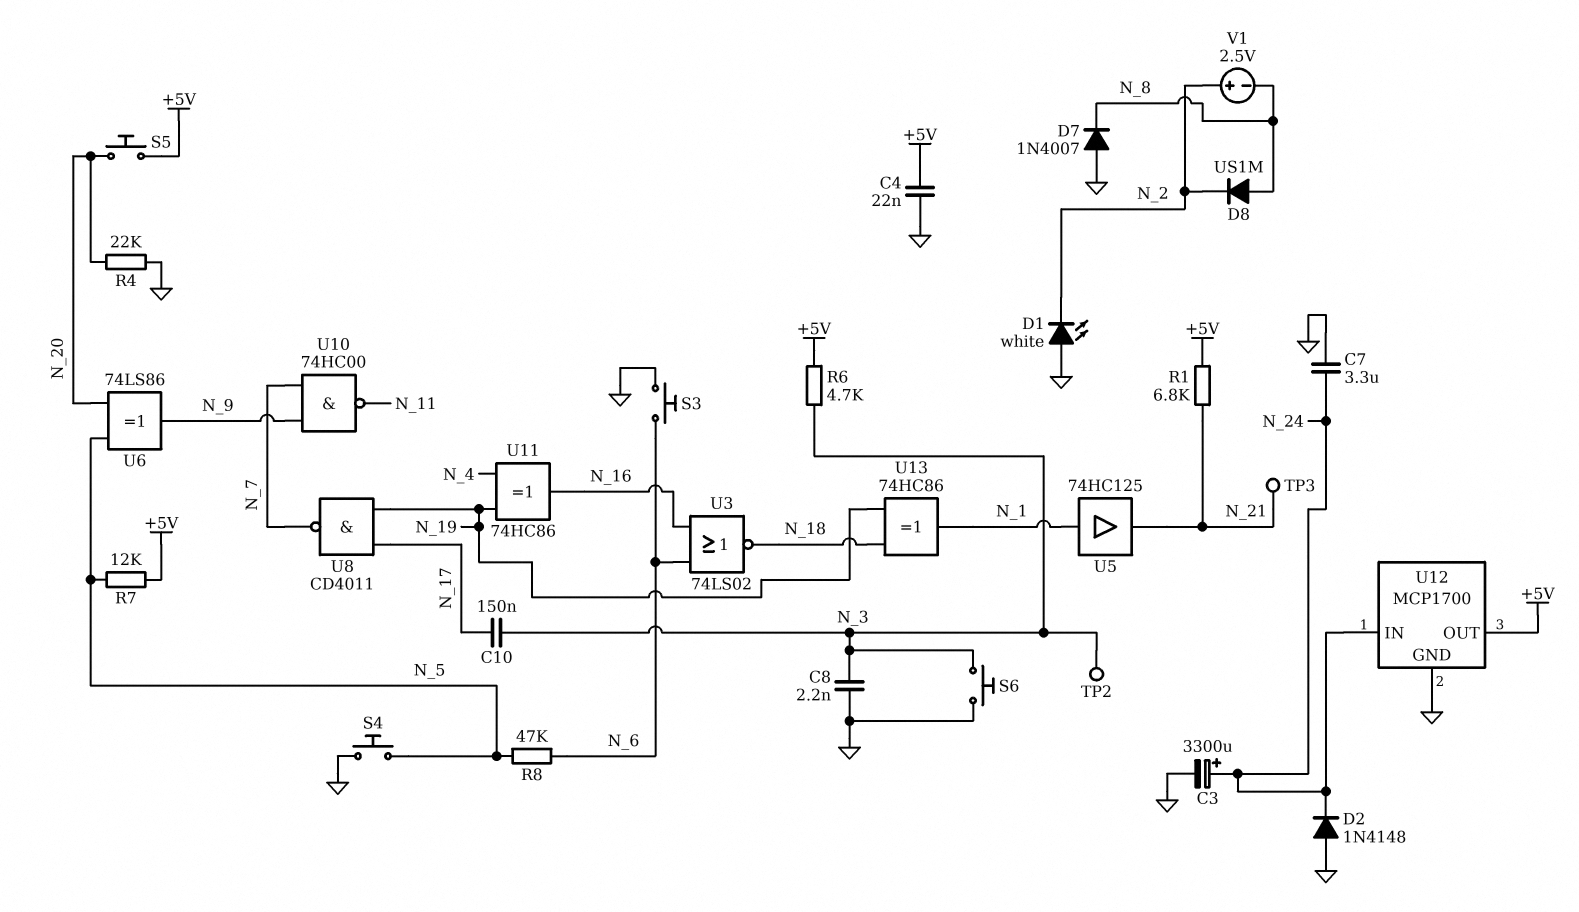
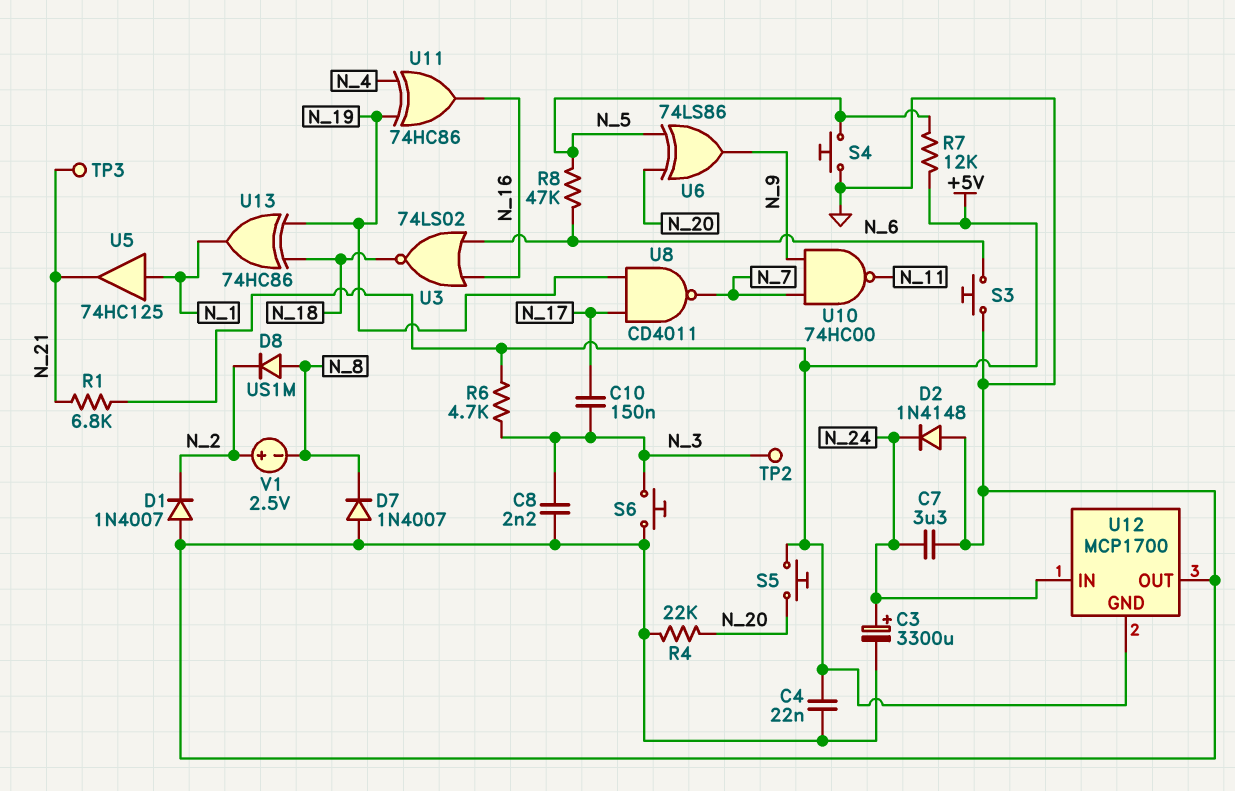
D1: LED white (A GND, K N_2) -> diode 1N4007 (A GND, K N_2)
U12 pin GND: GND -> +5V
U12 pin OUT: +5V -> GND

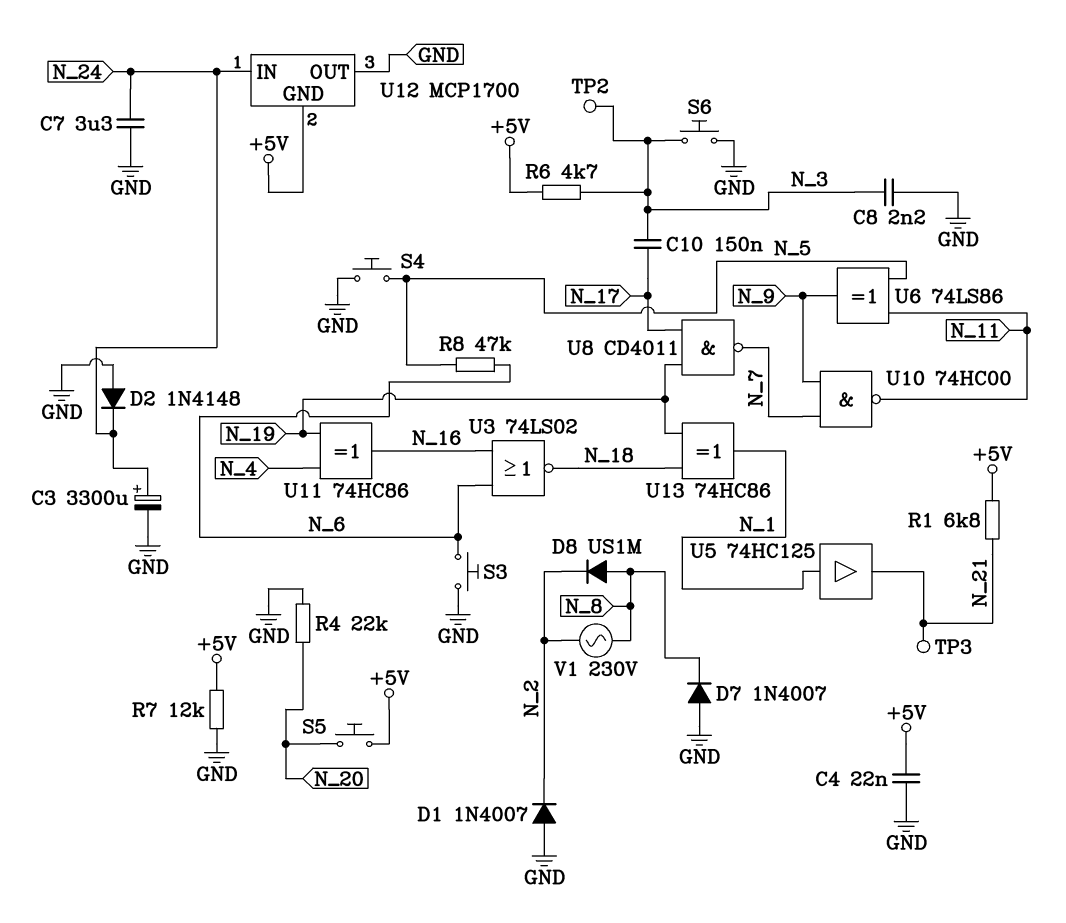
R7: 12k (+5V, N_5) -> 12k (+5V, GND)
U6: XOR 74LS86 (in N_5, in N_20, out N_9) -> XOR 74LS86 (in N_5, in N_11, out N_9)
V1: 2.5V (plus N_2, minus N_8) -> AC 230V (N_2, N_8)

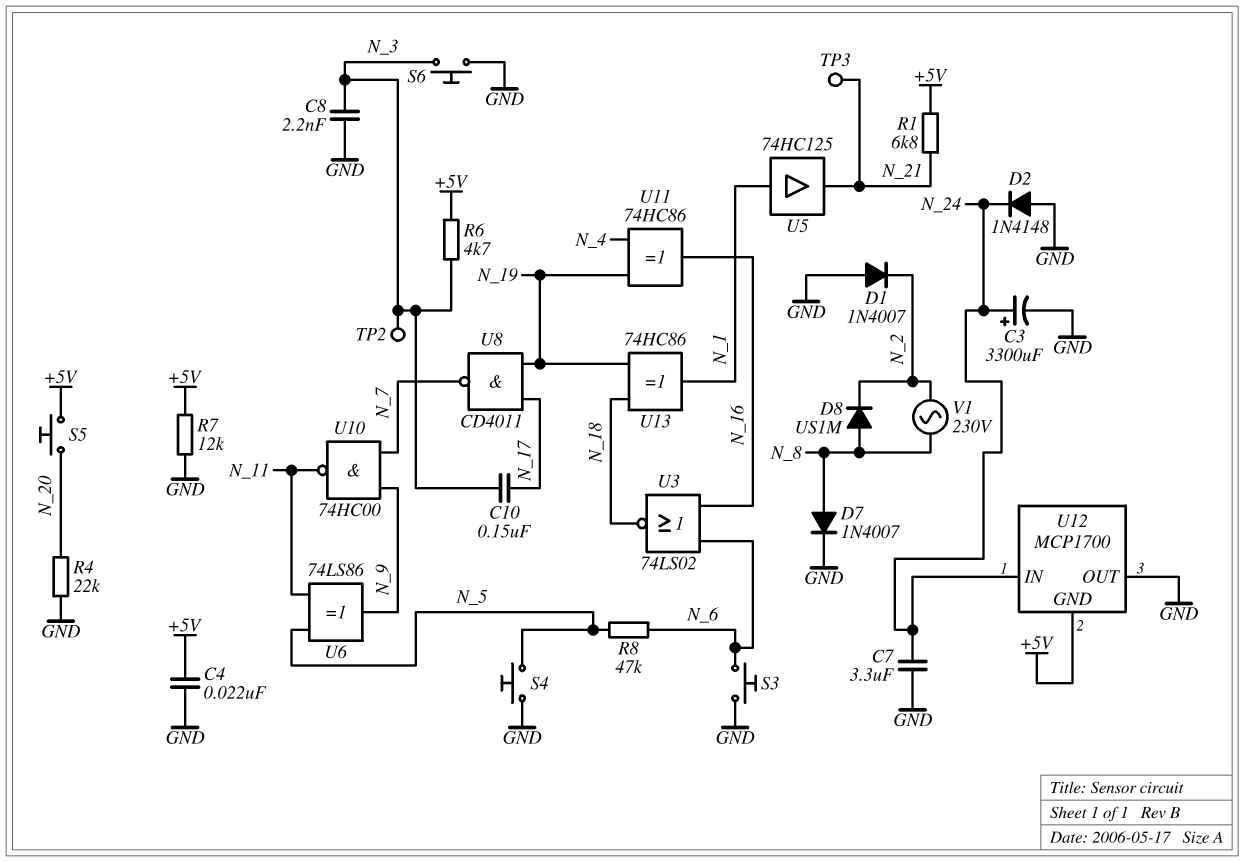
D7: diode 1N4007 (A GND, K N_8) -> diode 1N4007 (A N_8, K GND)

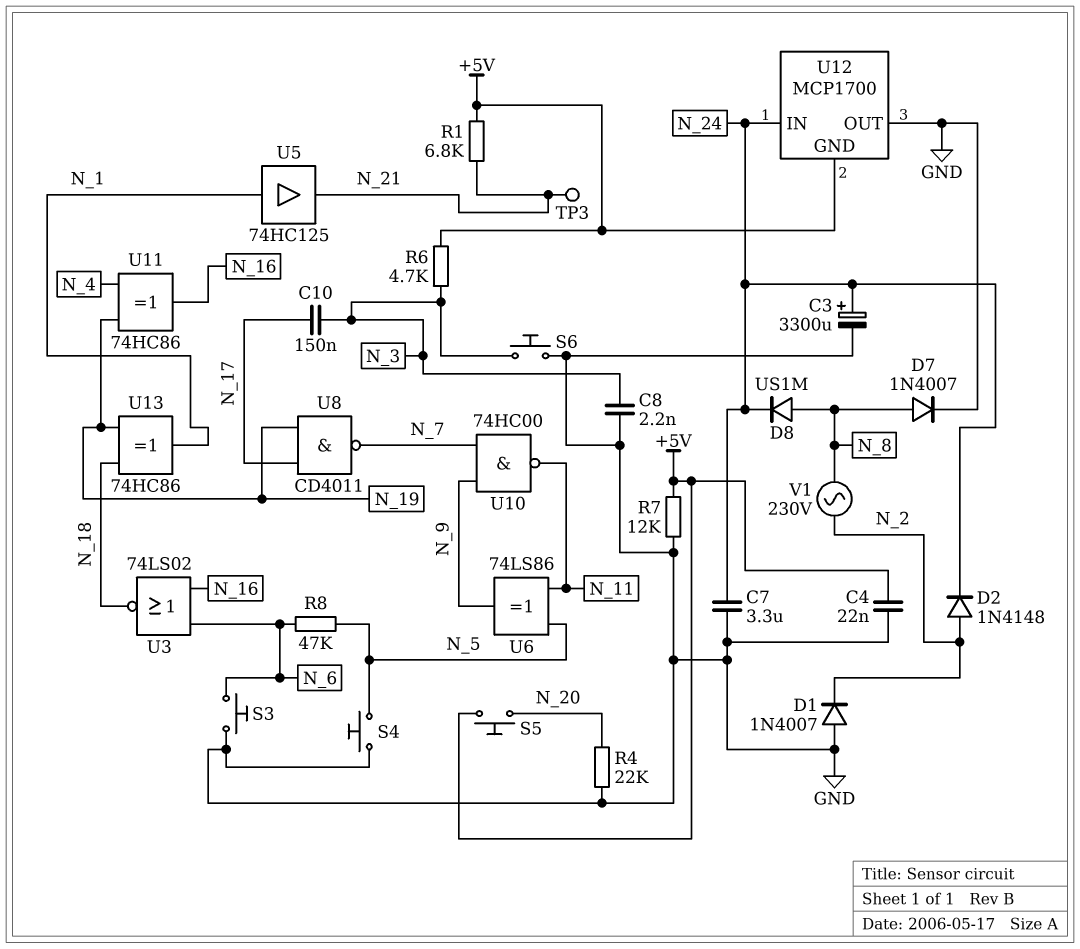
D2: diode 1N4148 (A GND, K N_24) -> diode 1N4148 (A N_2, K N_24)
D8: diode US1M (A N_8, K N_2) -> diode US1M (A N_8, K N_24)
TP2: test point (N_3) -> none

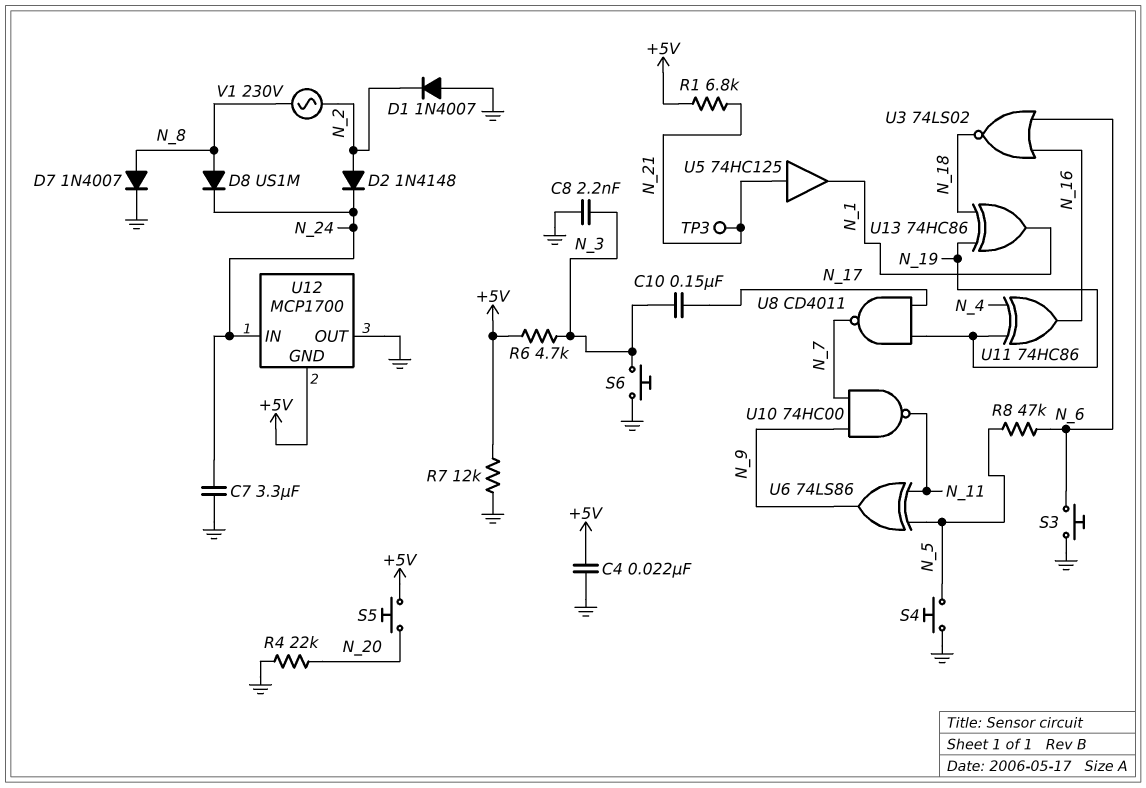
C3: 3300uF (plus N_24, minus GND) -> none
U5: buffer 74HC125 (in N_1, out N_21) -> buffer 74HC125 (in N_21, out N_1)

